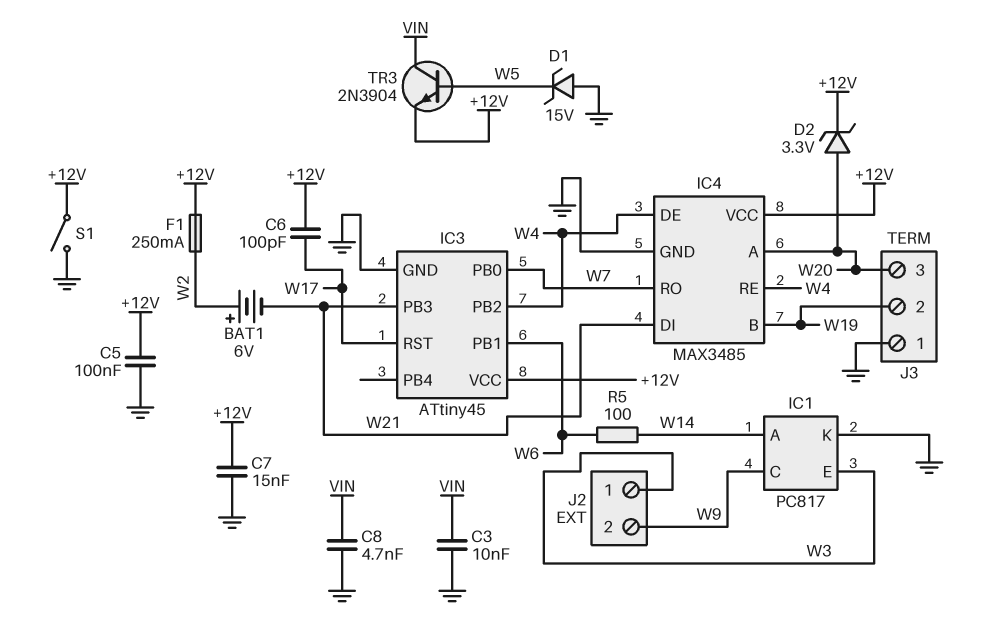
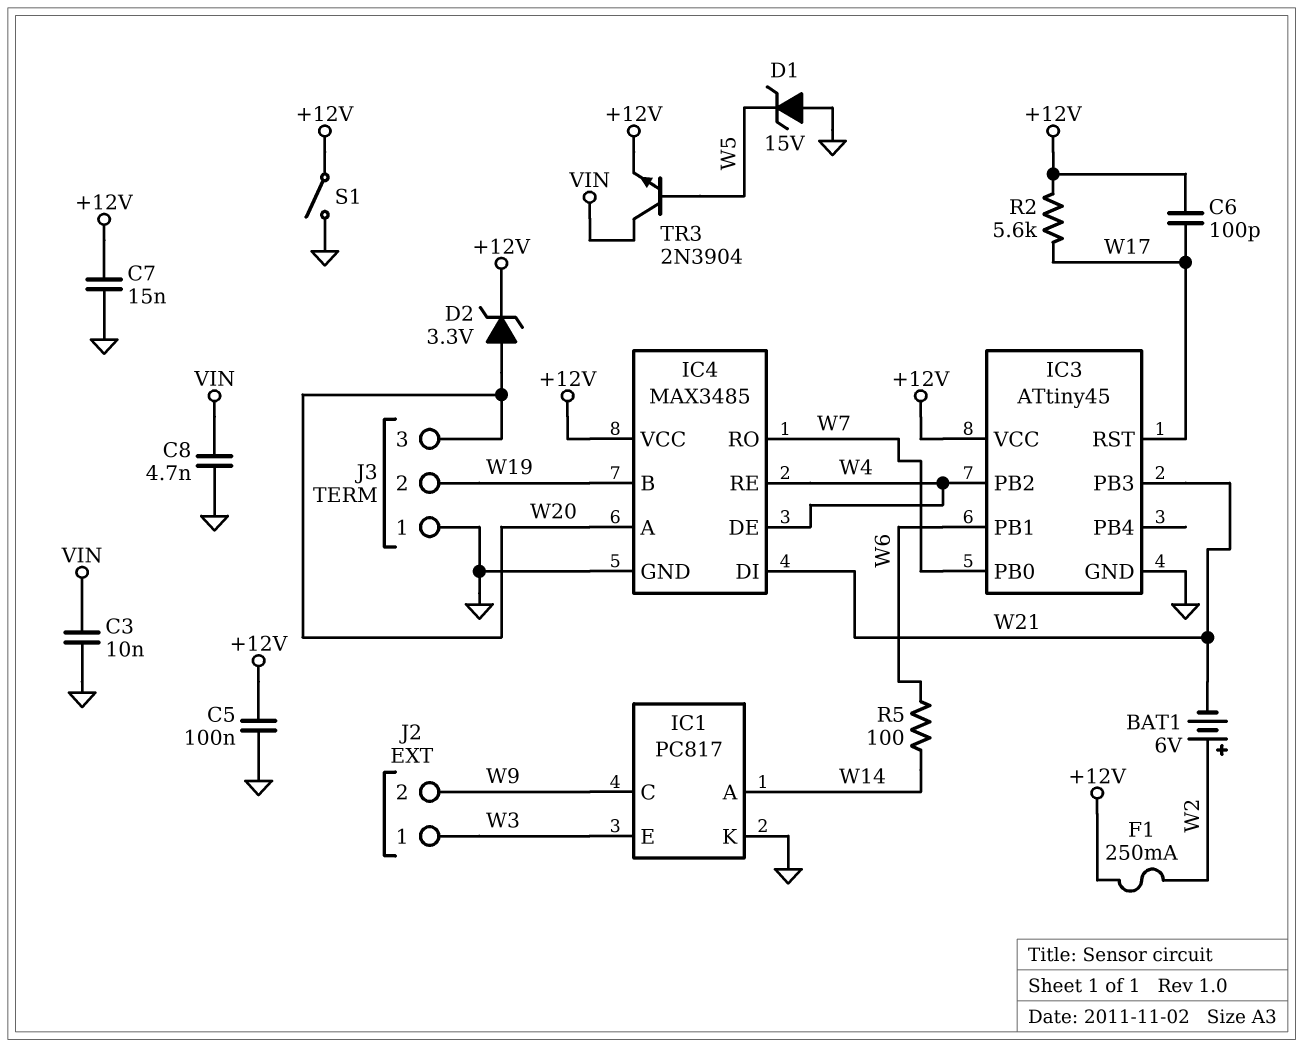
R2: none -> 5.6k (+12V, W17)

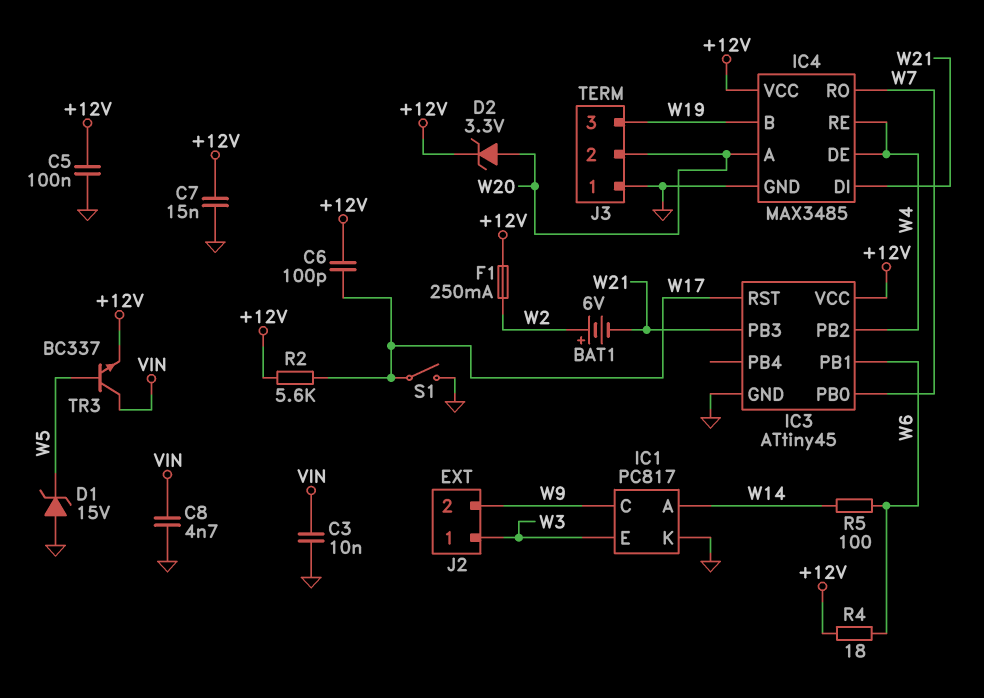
J3 pin 2: W19 -> W20
J3 pin 3: W20 -> W19
R4: none -> 18 (+12V, W6)
S1: switch (+12V, GND) -> switch (GND, W17)
TR3: NPN 2N3904 (B W5, C VIN, E +12V) -> NPN BC337 (B W5, C VIN, E +12V)

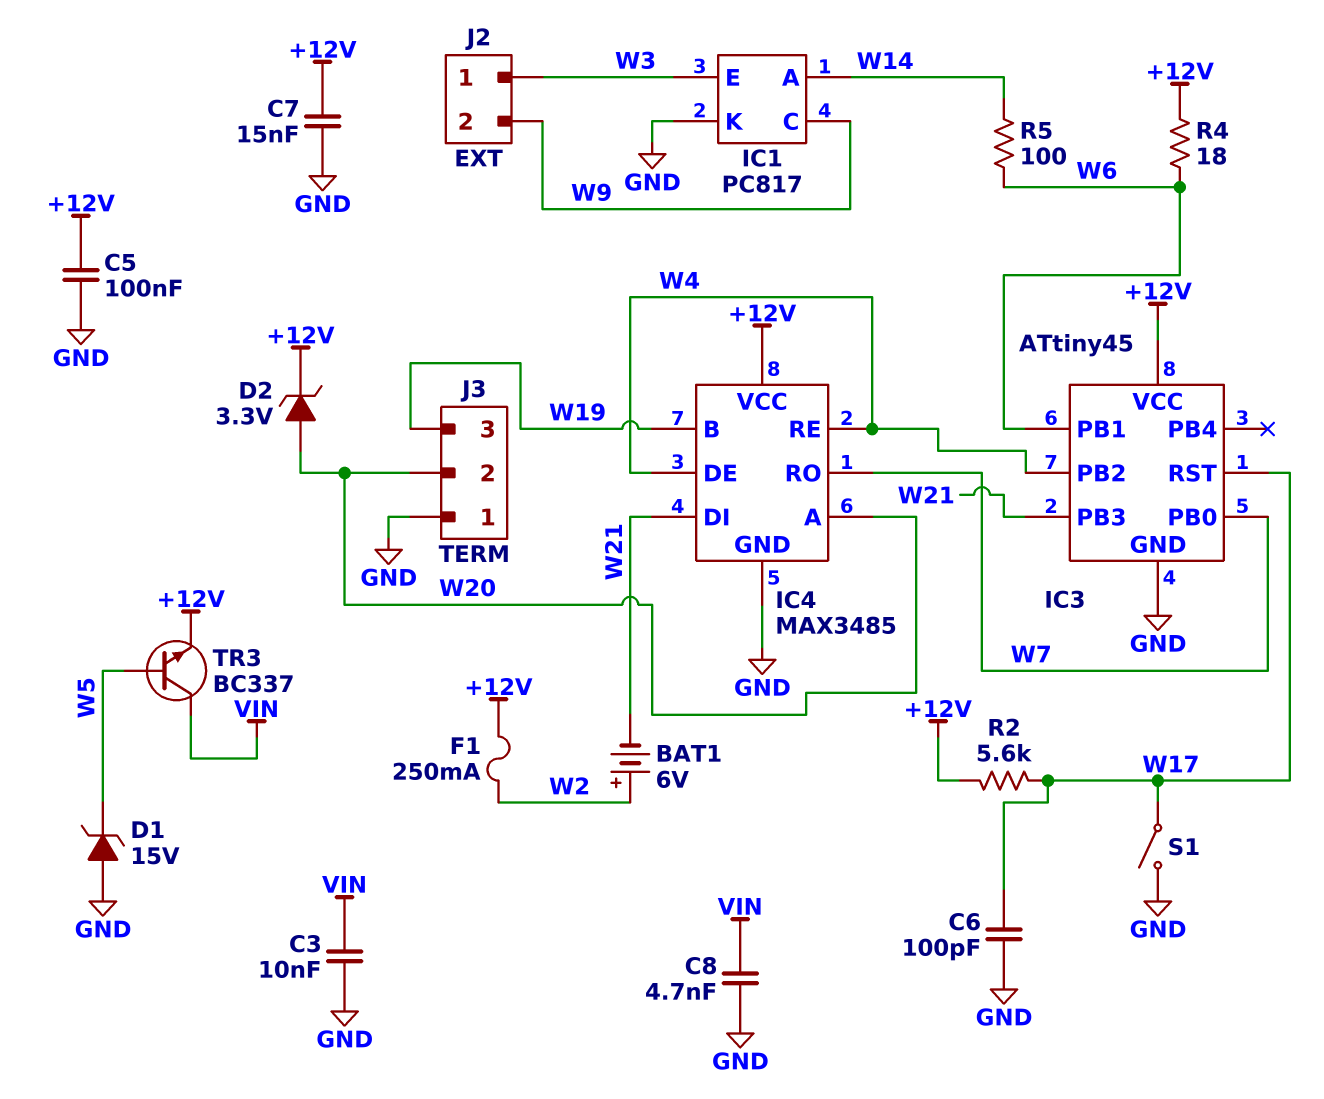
C6: 100pF (+12V, W17) -> 100pF (GND, W17)

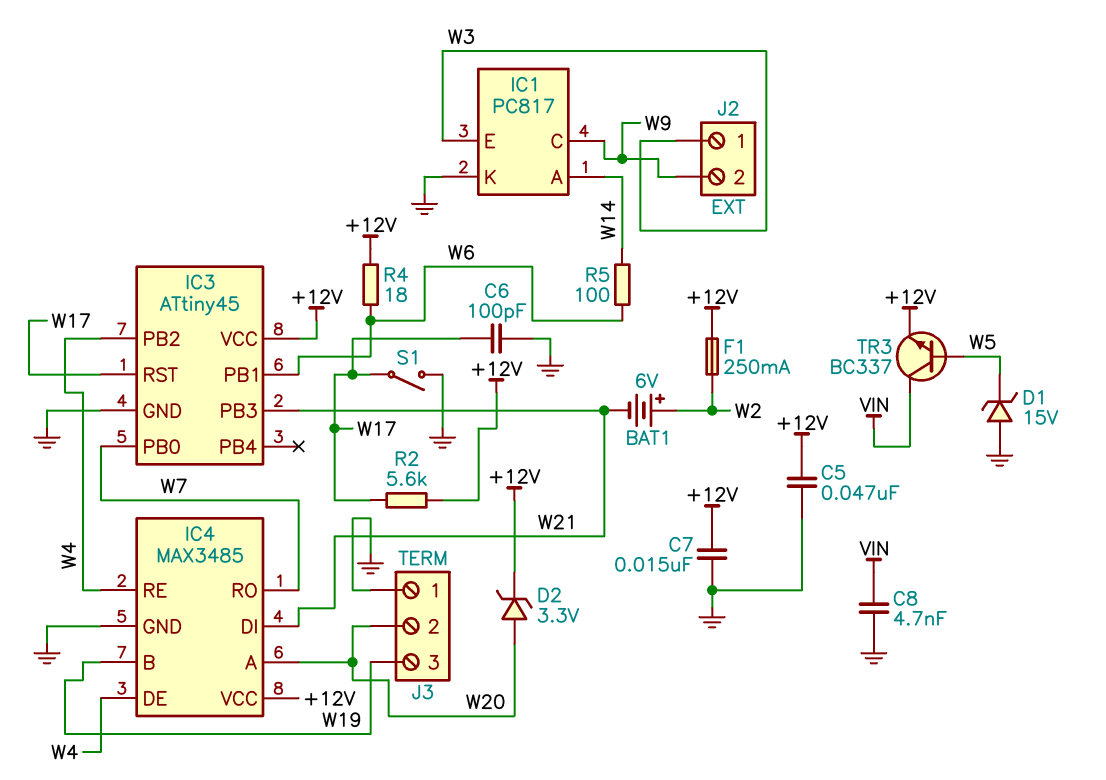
C3: 10nF (GND, VIN) -> none
C5: 100nF (+12V, GND) -> 47nF (+12V, GND)

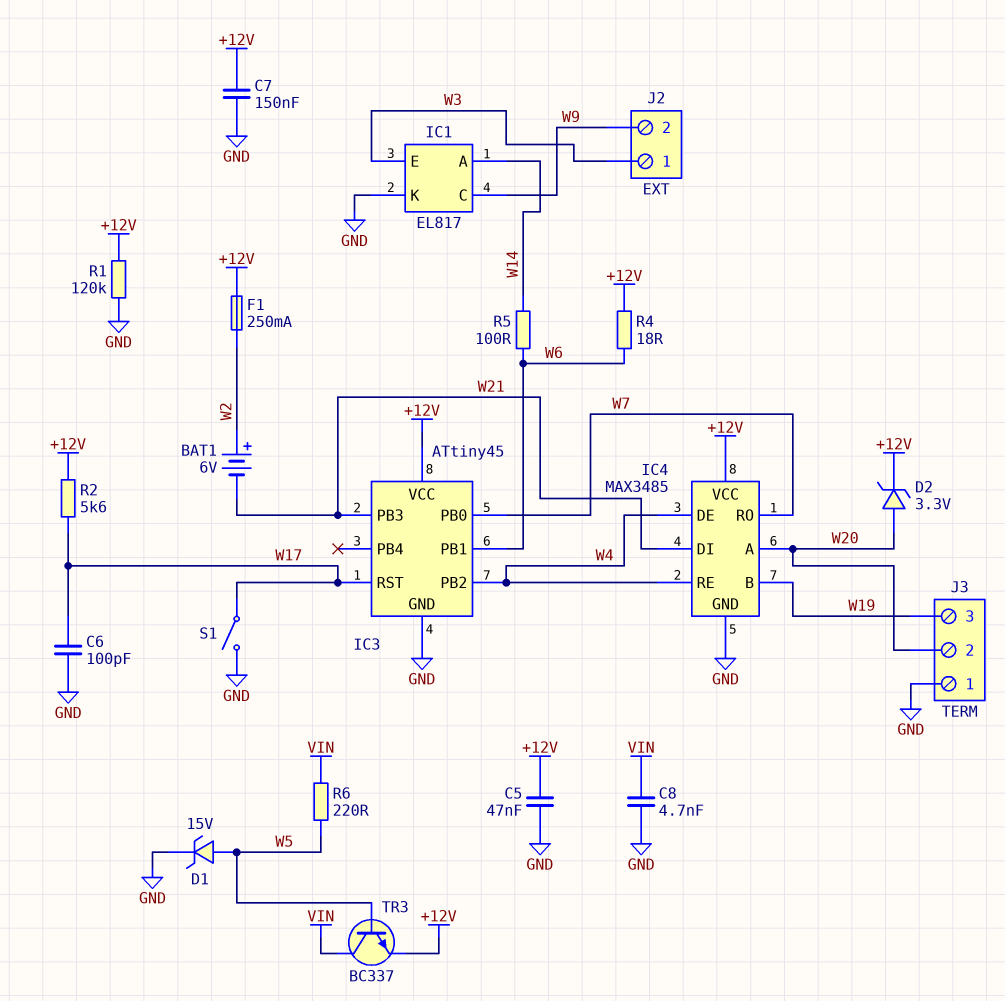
C7: 15nF (+12V, GND) -> 150nF (+12V, GND)
D1: zener 15V (A GND, K W5) -> zener 15V (A W5, K GND)
IC1: PC817 -> EL817
R1: none -> 120k (+12V, GND)
R6: none -> 220 (VIN, W5)

